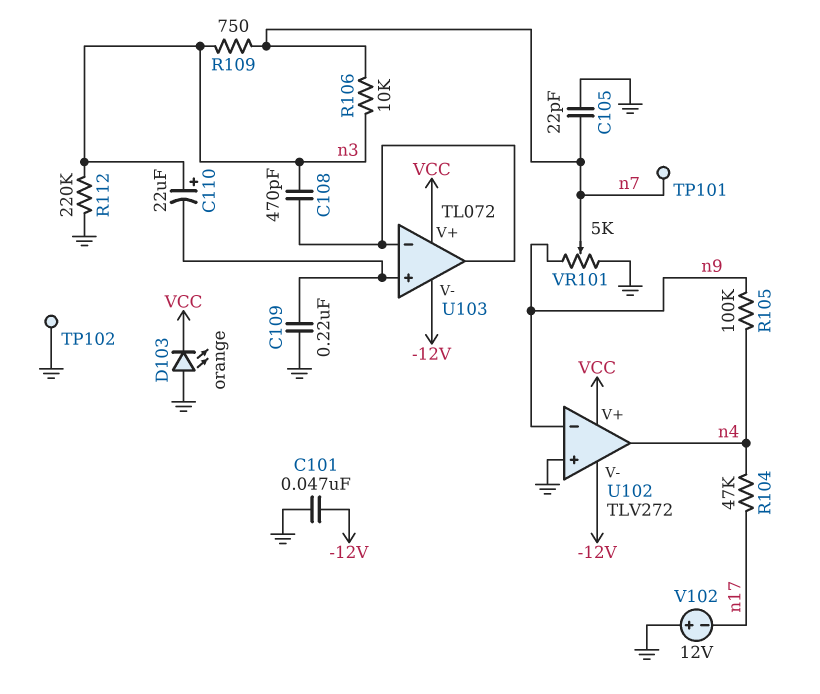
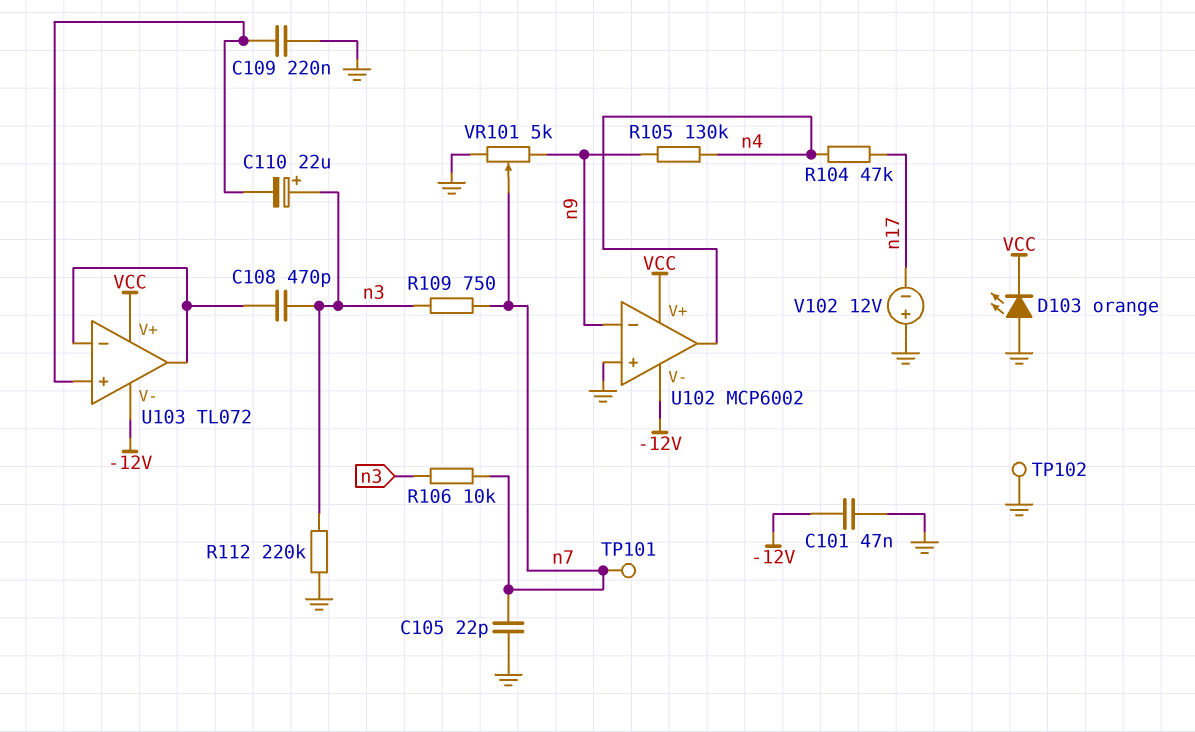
R105: 100k (n4, n9) -> 130k (n4, n9)
U102: TLV272 -> MCP6002

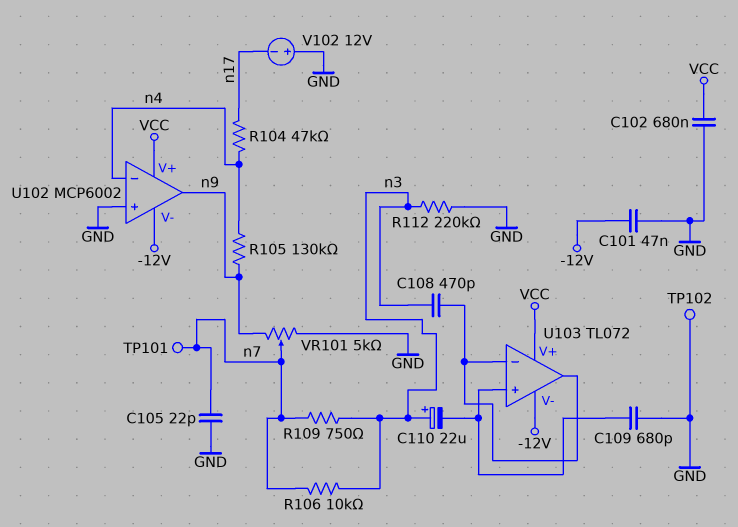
C102: none -> 680nF (GND, VCC)
C109: 220nF (GND, U103/in+) -> 680pF (GND, U103/in+)
D103: LED orange (A GND, K VCC) -> none
U102 pin in-: n9 -> n4
U102 pin out: n4 -> n9

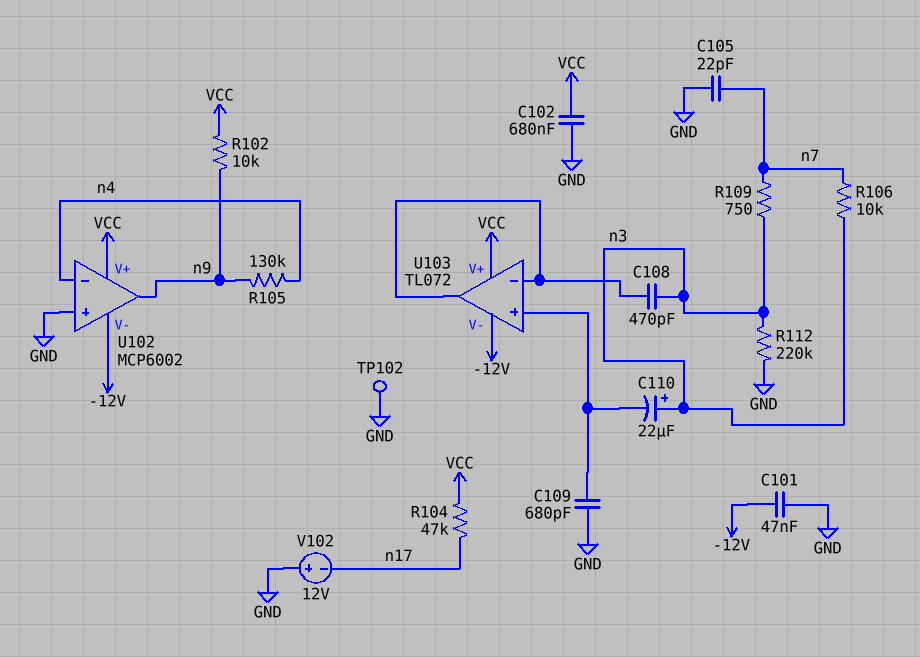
R102: none -> 10k (VCC, n9)
R104: 47k (n4, n17) -> 47k (VCC, n17)
TP101: test point (n7) -> none
VR101: 5k (GND, n9, wiper n7) -> none

